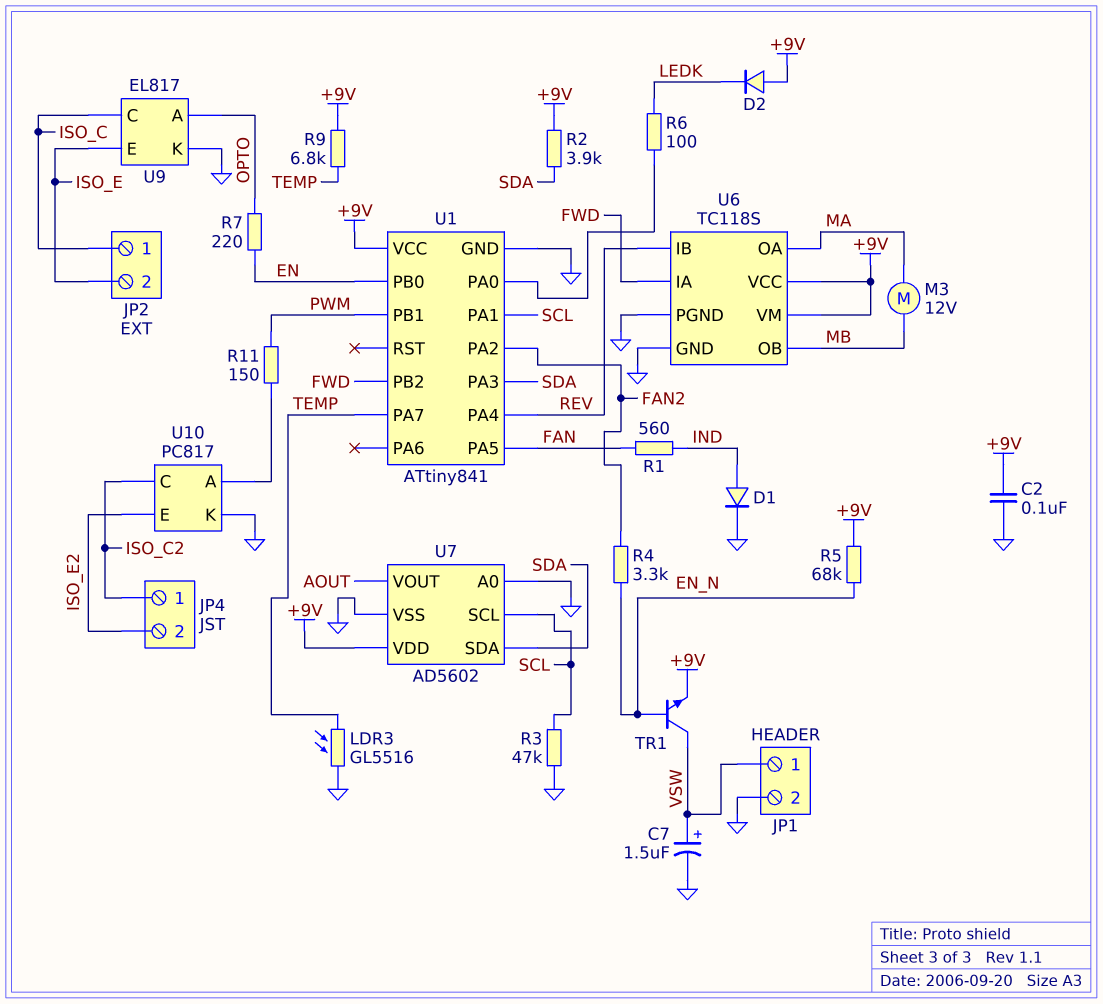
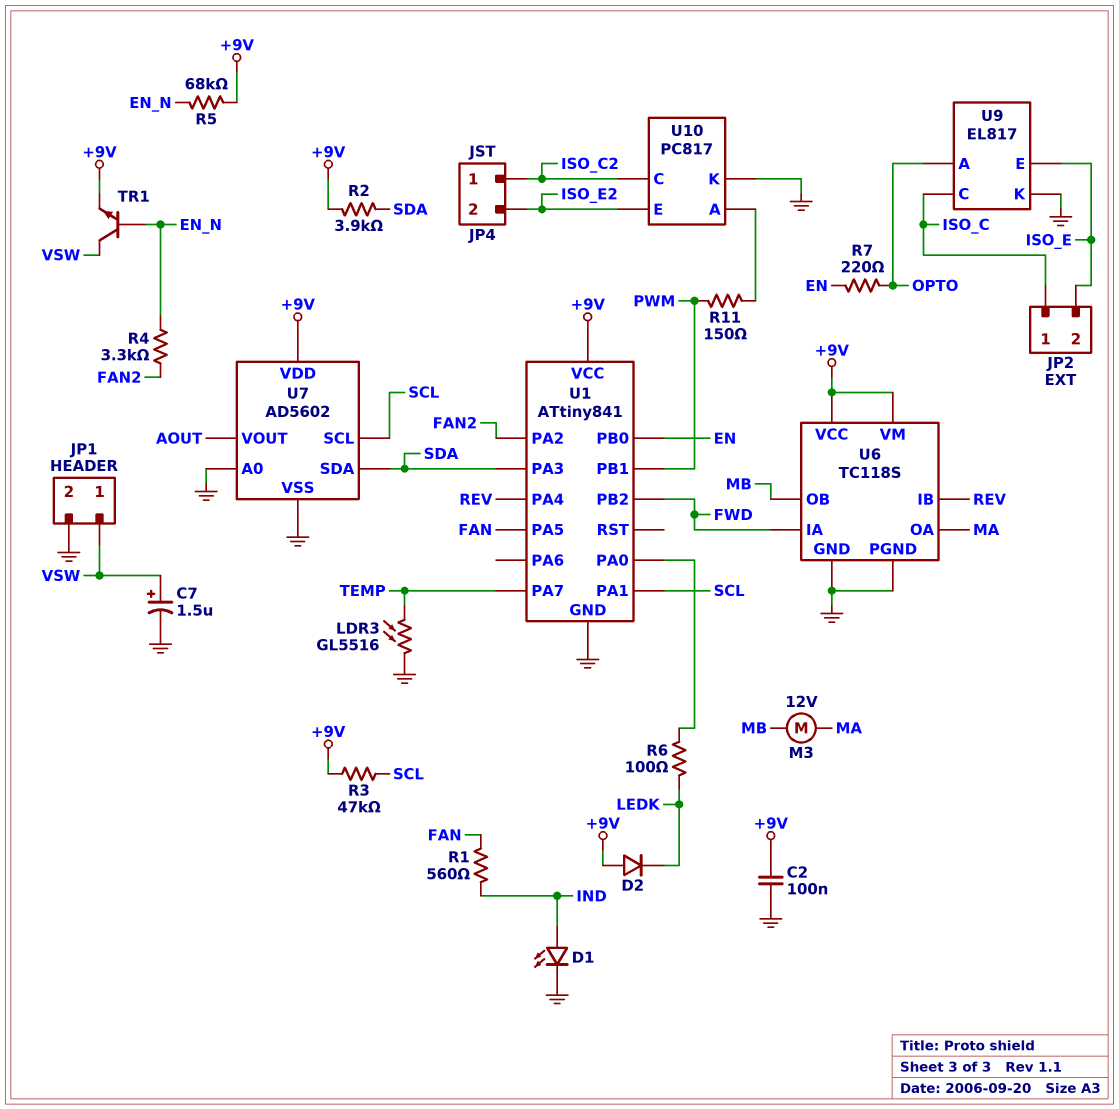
D1: diode (A IND, K GND) -> LED (A IND, K GND)
R3: 47k (GND, SCL) -> 47k (+9V, SCL)
R9: 6.8k (+9V, TEMP) -> none

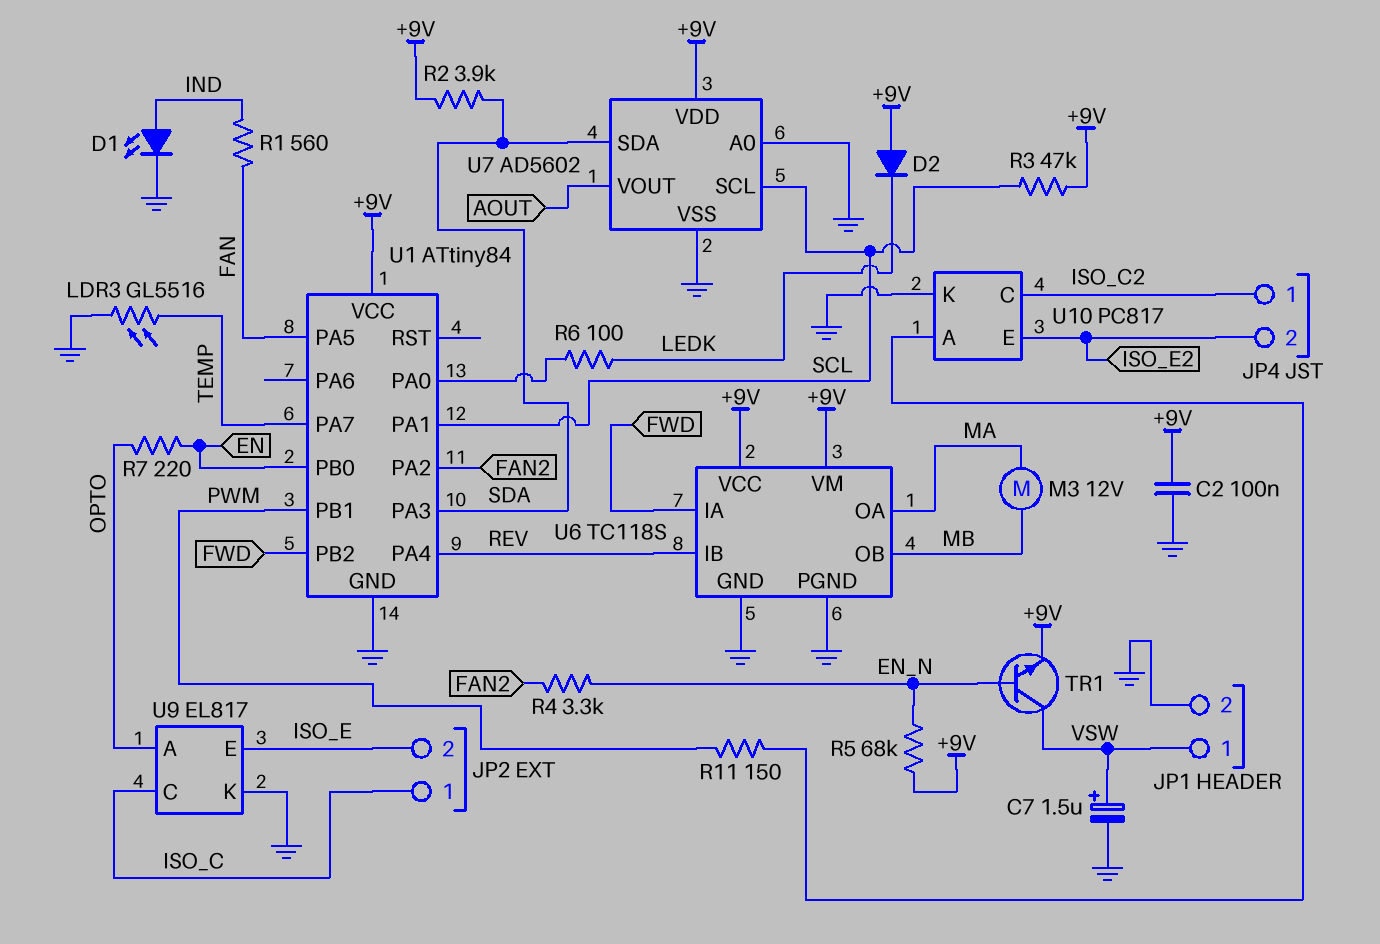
U1: ATtiny841 -> ATtiny84

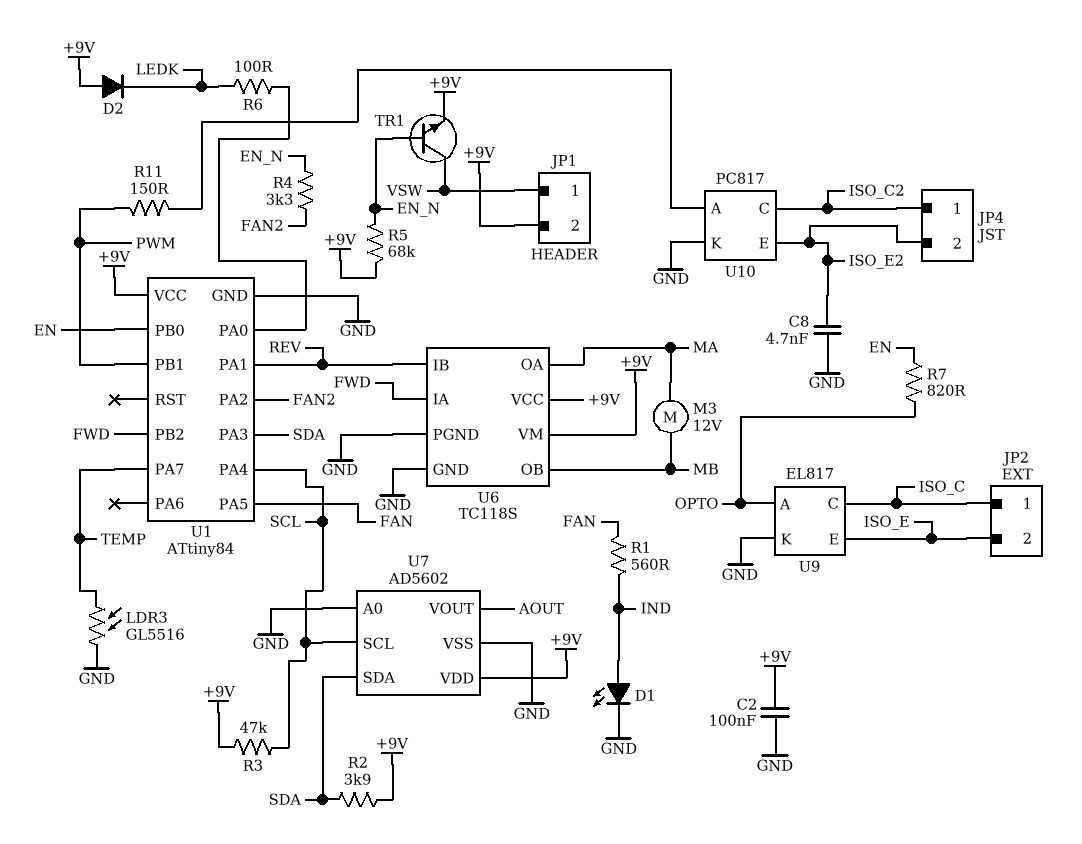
C7: 1.5uF (plus VSW, minus GND) -> none
C8: none -> 4.7nF (GND, ISO_E2)
JP1 pin 2: GND -> +9V
R7: 220 (EN, OPTO) -> 820 (EN, OPTO)
U1 pin PA1: SCL -> REV
U1 pin PA4: REV -> SCL

